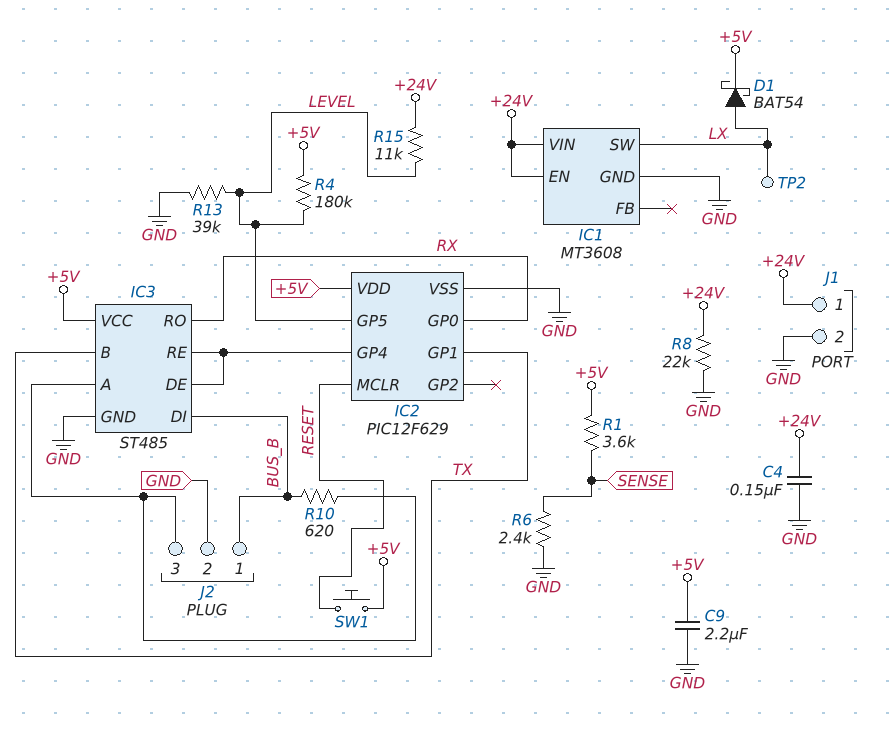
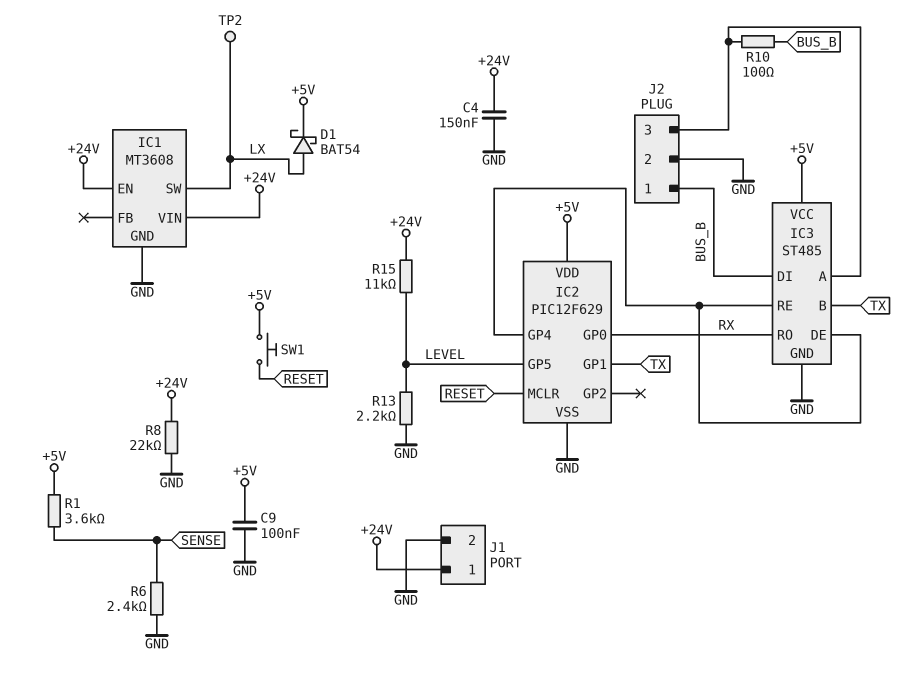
C9: 2.2uF (+5V, GND) -> 100nF (+5V, GND)
R4: 180k (+5V, LEVEL) -> none
R10: 620 (BUS_B, IC3/A) -> 100 (BUS_B, IC3/A)
R13: 39k (GND, LEVEL) -> 2.2k (GND, LEVEL)

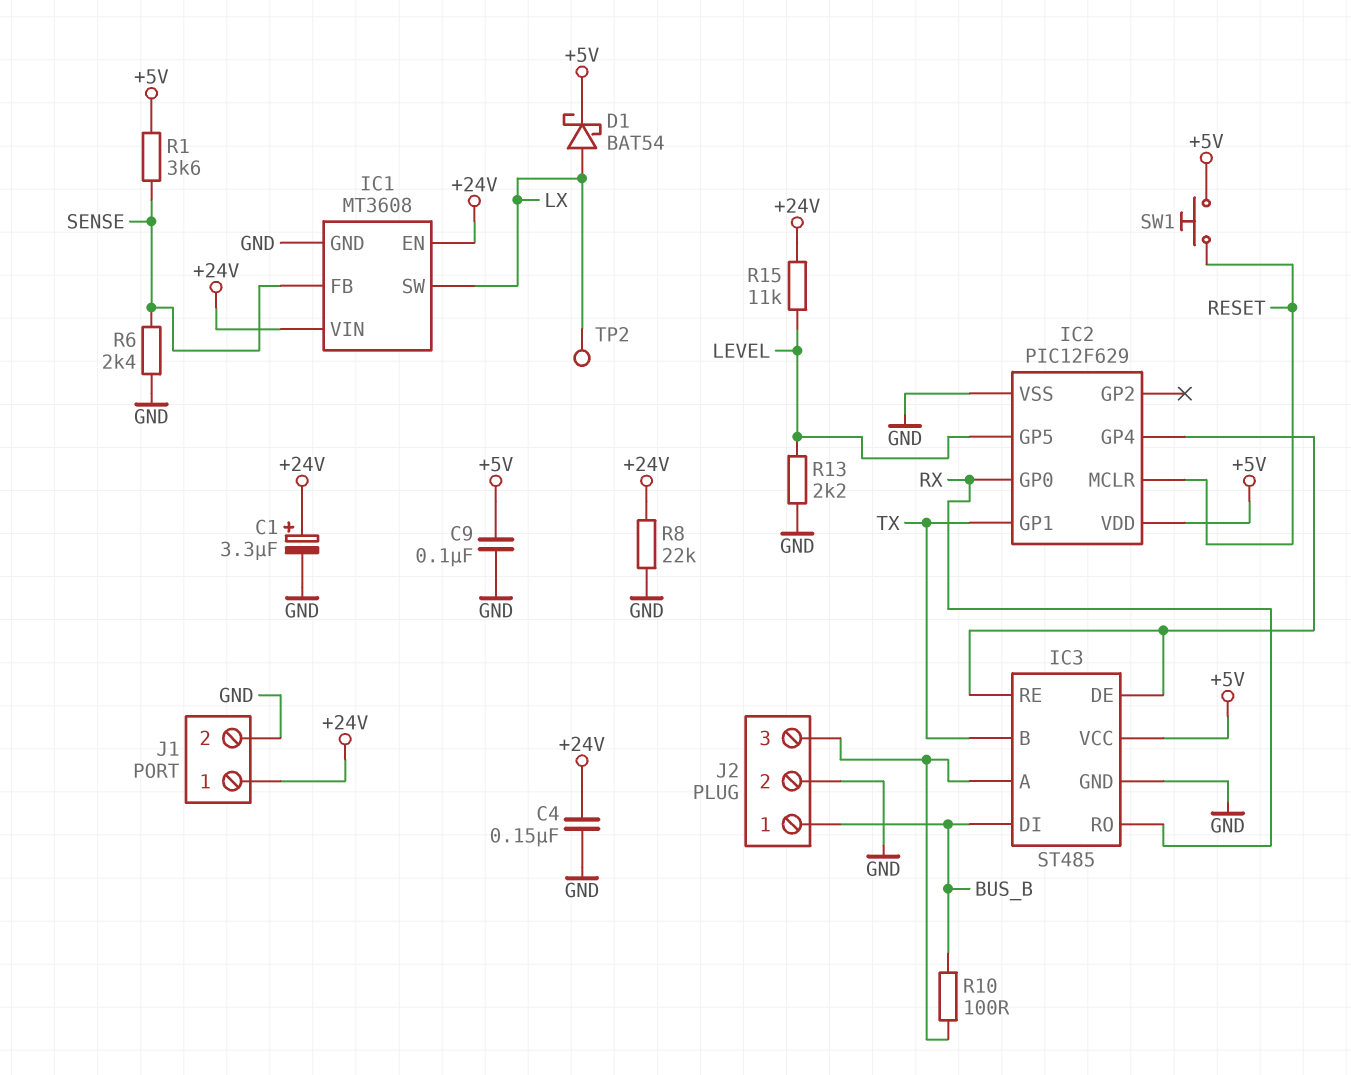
C1: none -> 3.3uF (plus +24V, minus GND)
IC1 pin FB: none -> SENSE

